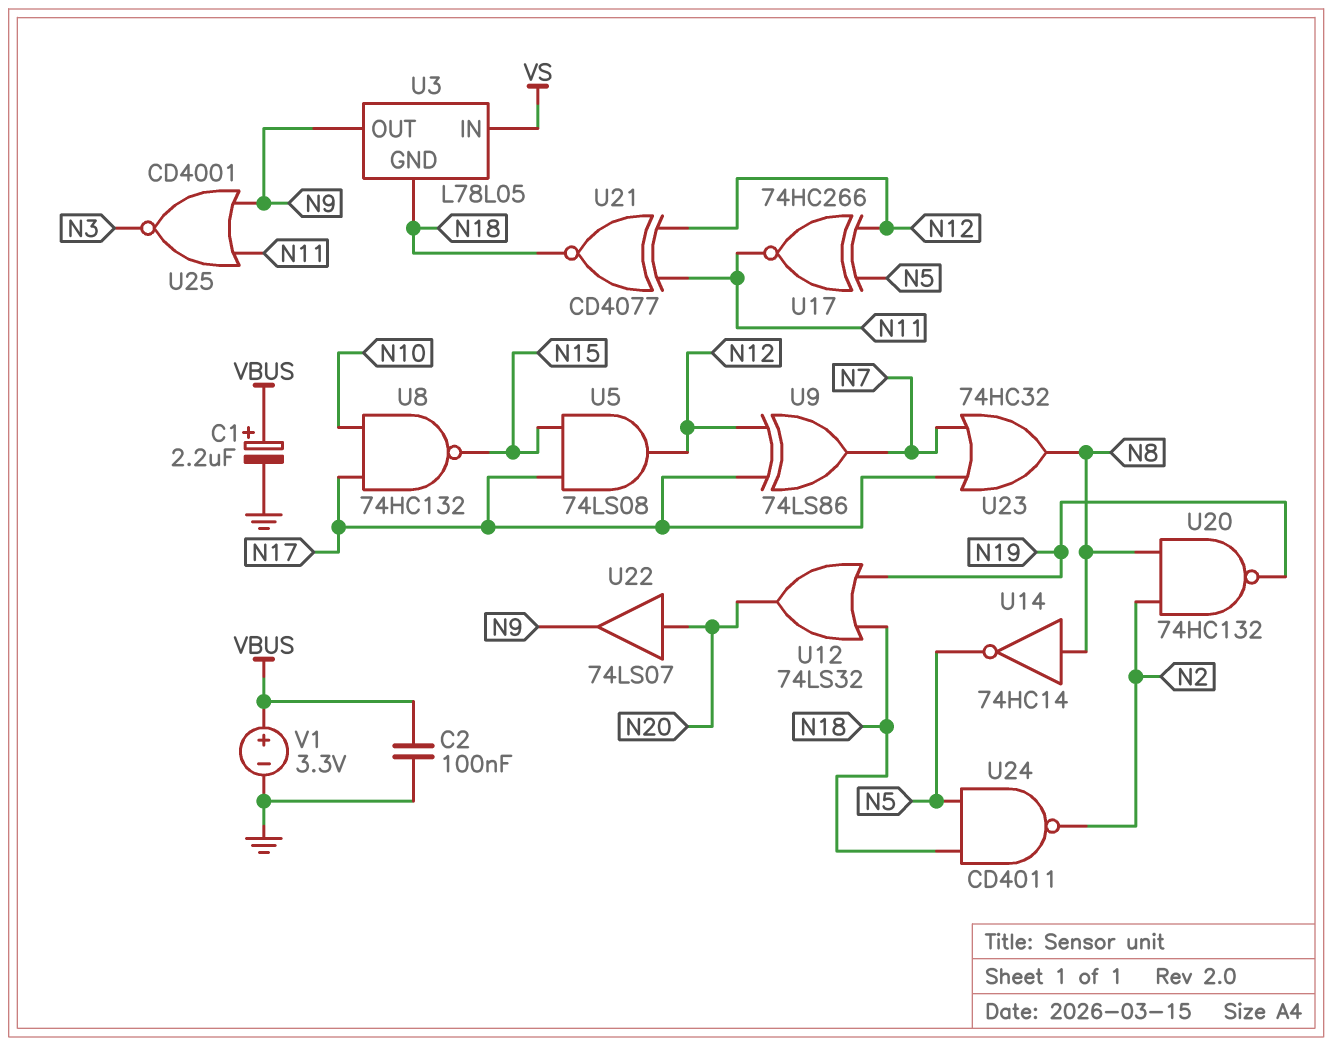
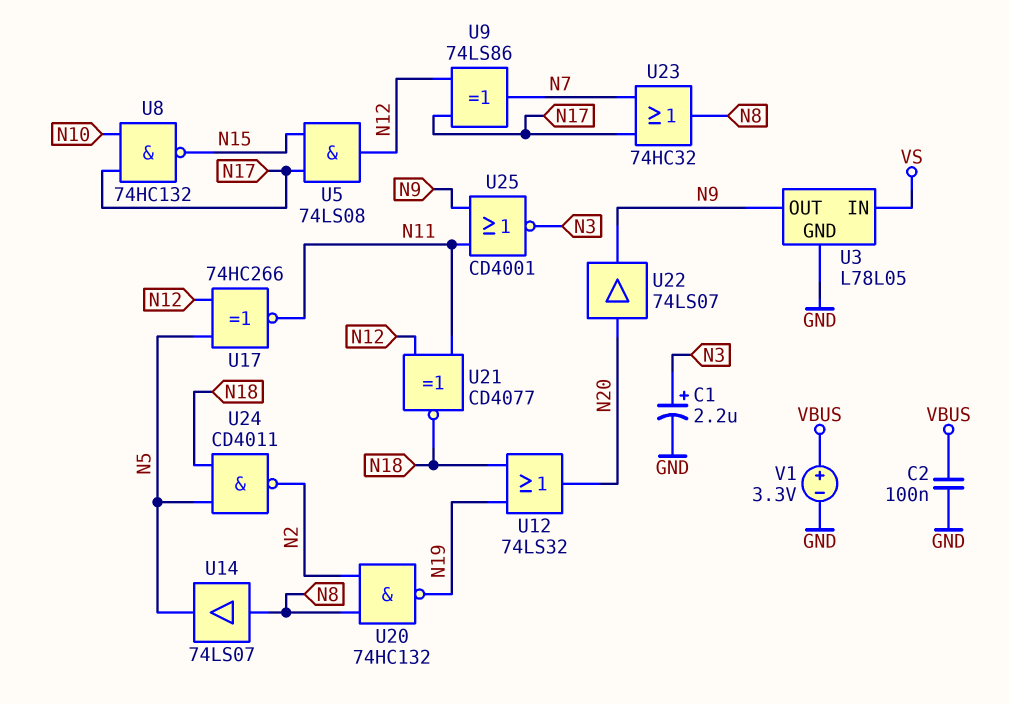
C1: 2.2uF (plus VBUS, minus GND) -> 2.2uF (plus N3, minus GND)
U3 pin GND: N18 -> GND
U14: NOT 74HC14 (in N8, out N5) -> buffer 74LS07 (in N8, out N5)

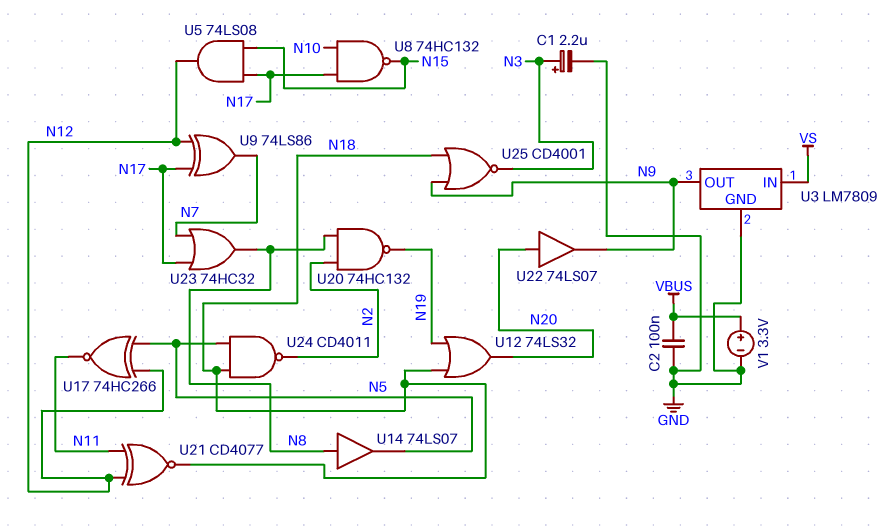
U3: L78L05 -> LM7809
U25: NOR CD4001 (in N9, in N11, out N3) -> NOR CD4001 (in N9, in N18, out N3)

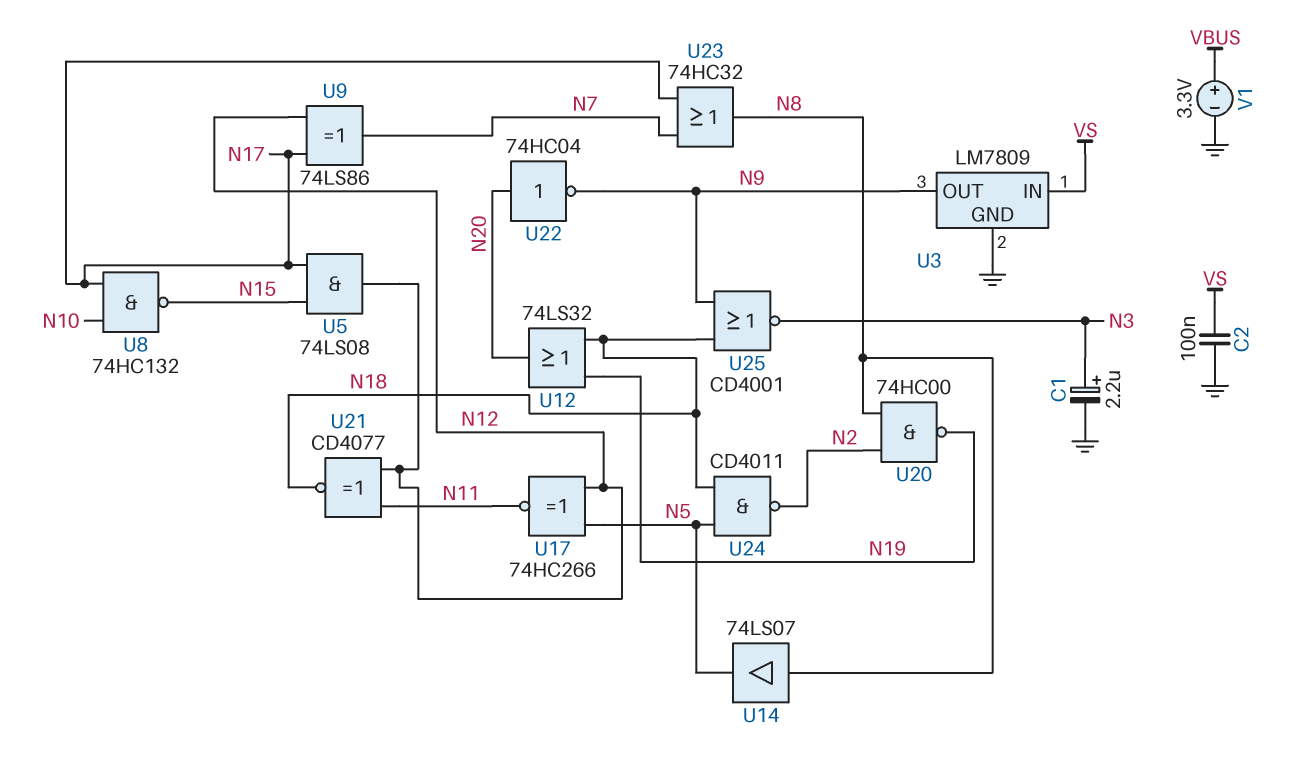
C2: 100nF (GND, VBUS) -> 100nF (GND, VS)
U20: NAND 74HC132 (in N2, in N8, out N19) -> NAND 74HC00 (in N2, in N8, out N19)
U22: buffer 74LS07 (in N20, out N9) -> NOT 74HC04 (in N20, out N9)

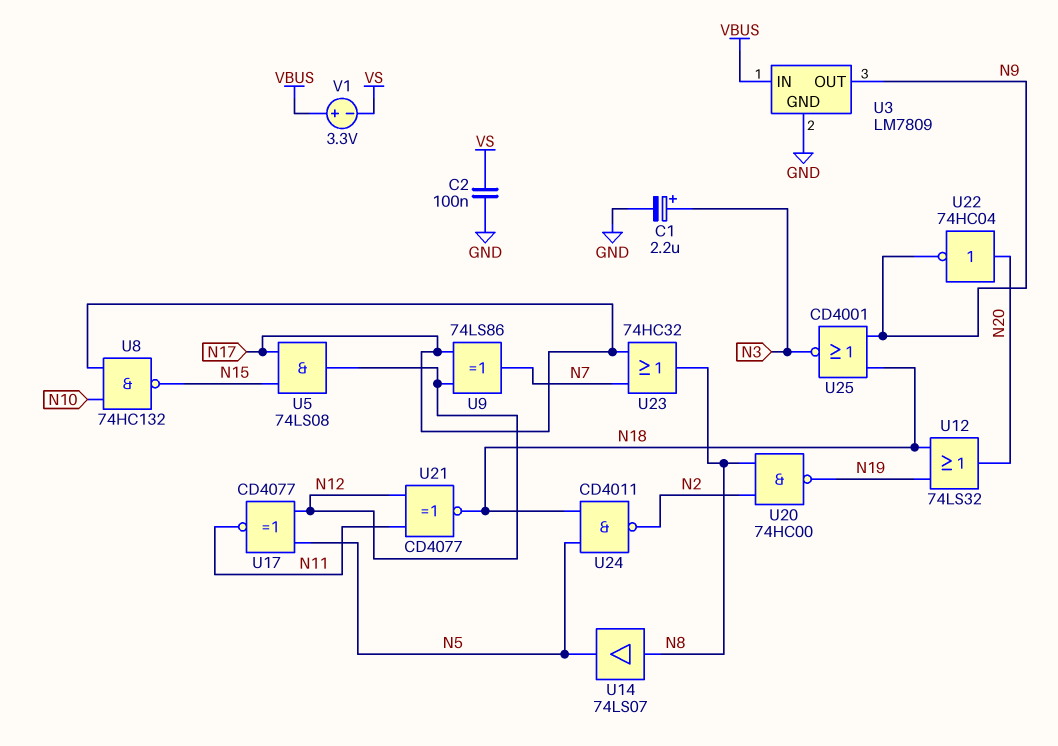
U3 pin IN: VS -> VBUS
U17: XNOR 74HC266 (in N5, in N12, out N11) -> XNOR CD4077 (in N5, in N12, out N11)
V1: 3.3V (plus VBUS, minus GND) -> 3.3V (plus VBUS, minus VS)

